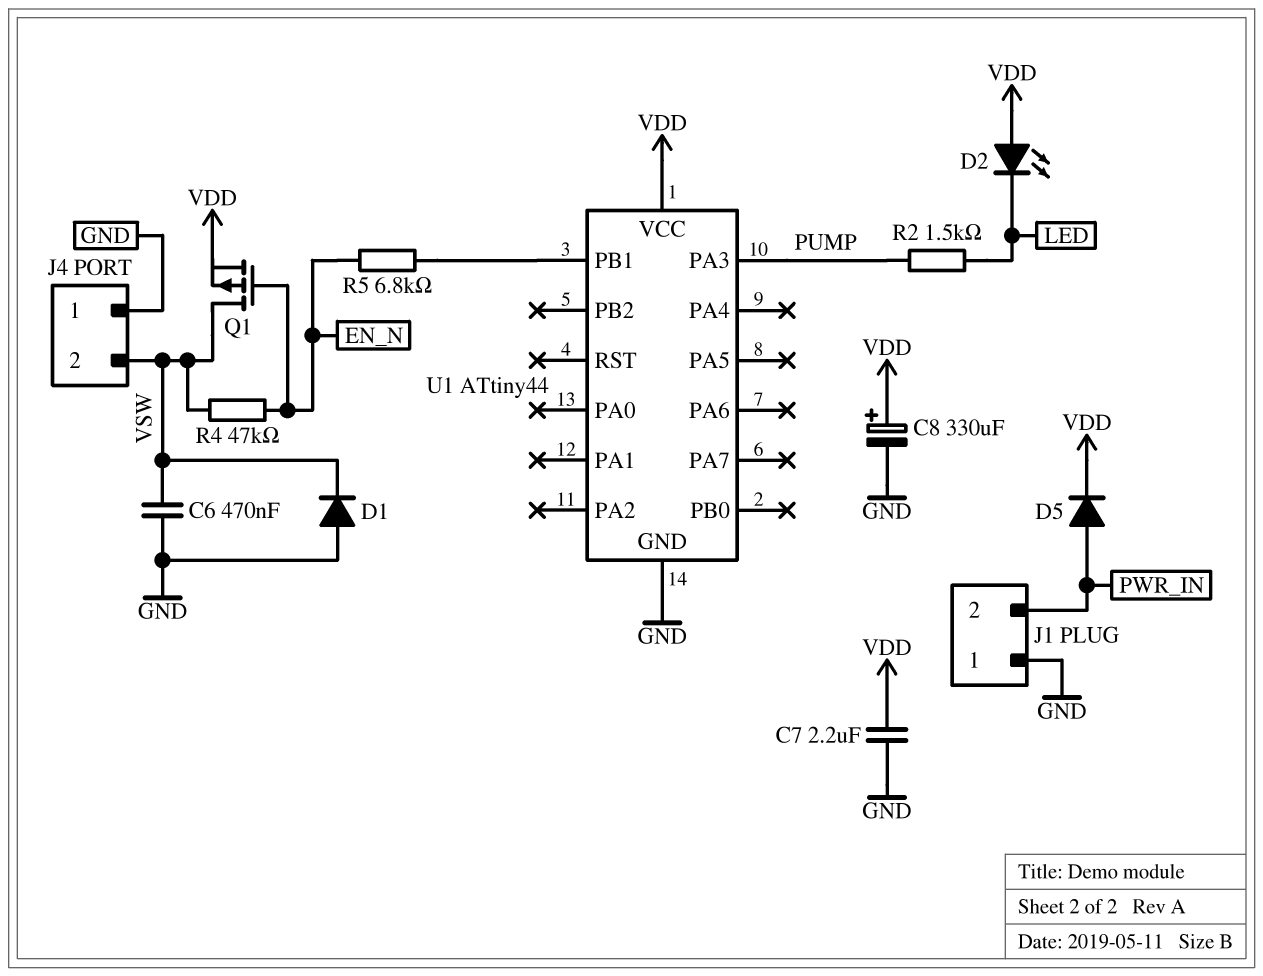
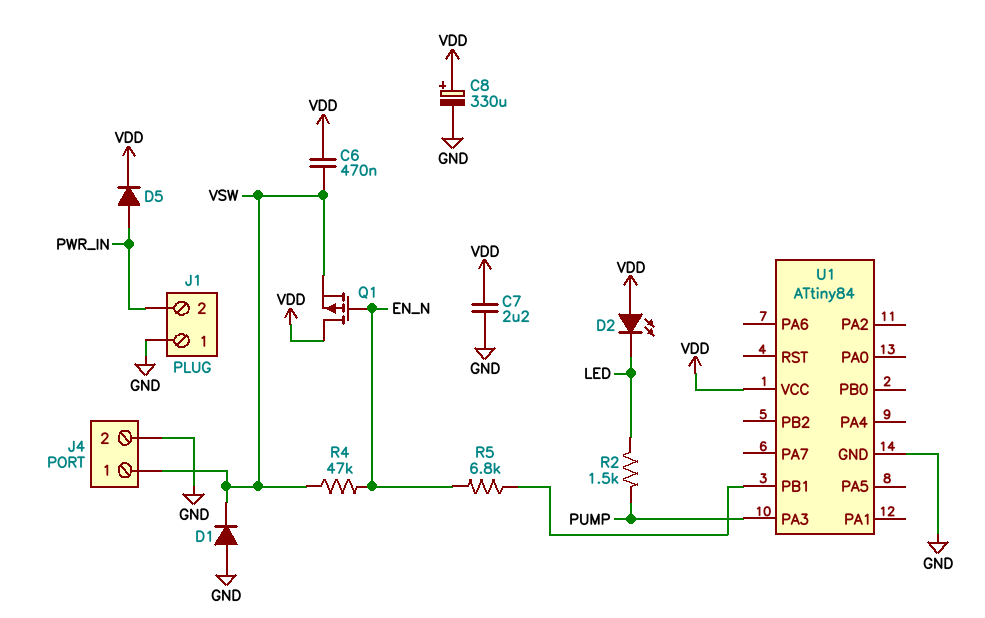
C6: 470nF (GND, VSW) -> 470nF (VDD, VSW)
J4 pin 1: GND -> VSW
J4 pin 2: VSW -> GND
Q1: PMOS (G EN_N, D VSW, S VDD) -> PMOS (G EN_N, D VDD, S VSW)
U1: ATtiny44 -> ATtiny84

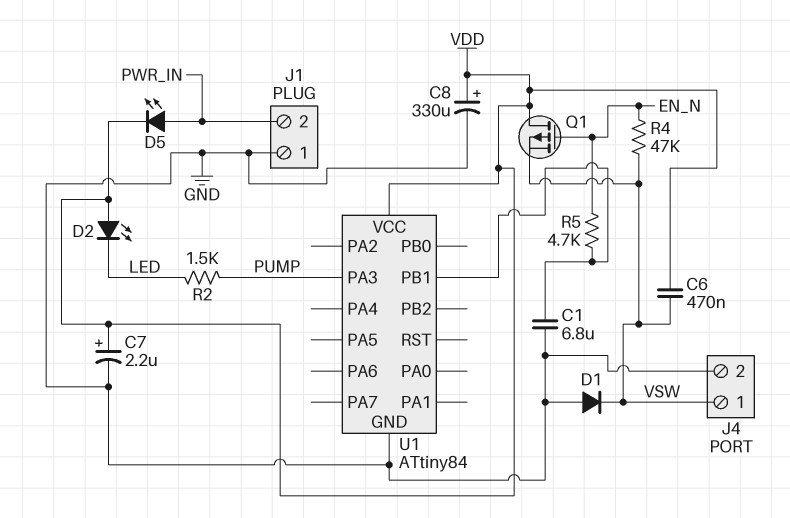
C1: none -> 6.8uF (GND, U1/PB1)
C7: 2.2uF (GND, VDD) -> 2.2uF (plus VDD, minus GND)
D5: diode (A PWR_IN, K VDD) -> LED (A PWR_IN, K VDD)
R5: 6.8k (EN_N, U1/PB1) -> 4.7k (EN_N, U1/PB1)

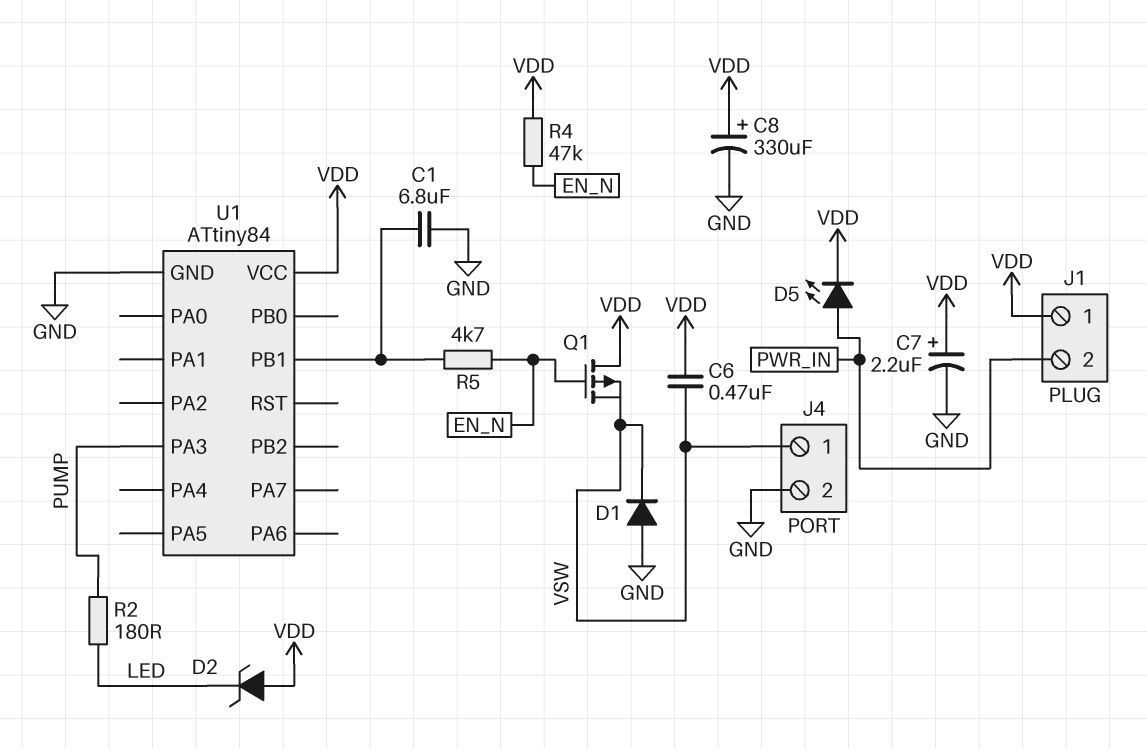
D2: LED (A VDD, K LED) -> zener (A VDD, K LED)
J1 pin 1: GND -> VDD
R2: 1.5k (LED, PUMP) -> 180 (LED, PUMP)
R4: 47k (EN_N, VSW) -> 47k (EN_N, VDD)

